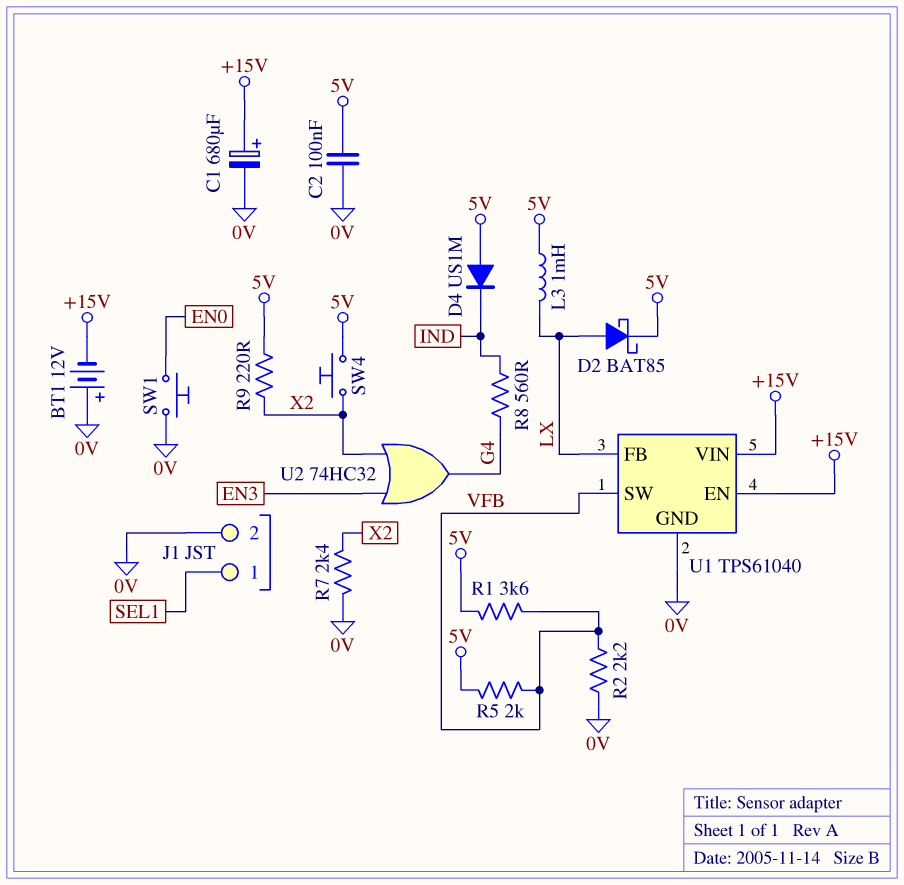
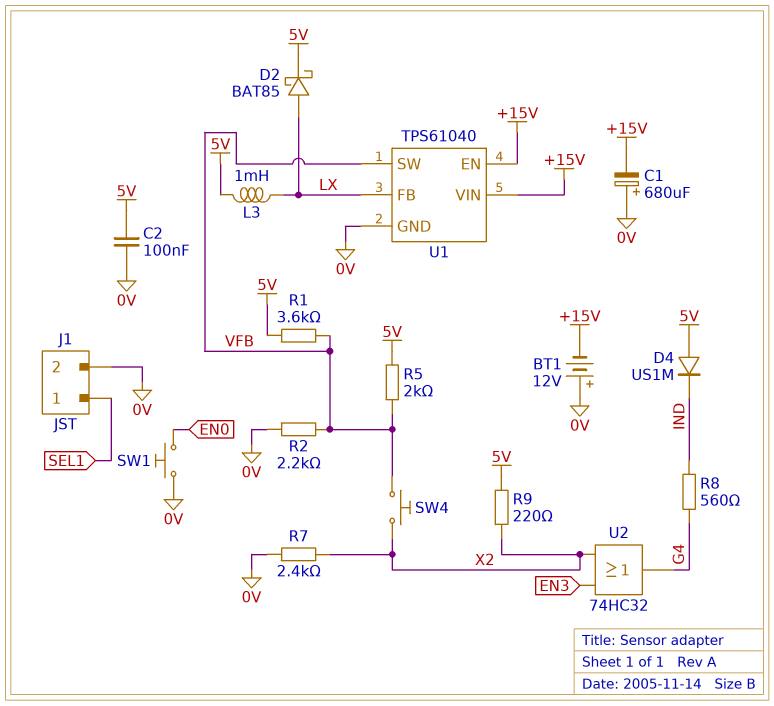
C1: 680uF (plus +15V, minus 0V) -> 680uF (plus 0V, minus +15V)
SW4: button (5V, X2) -> button (VFB, X2)

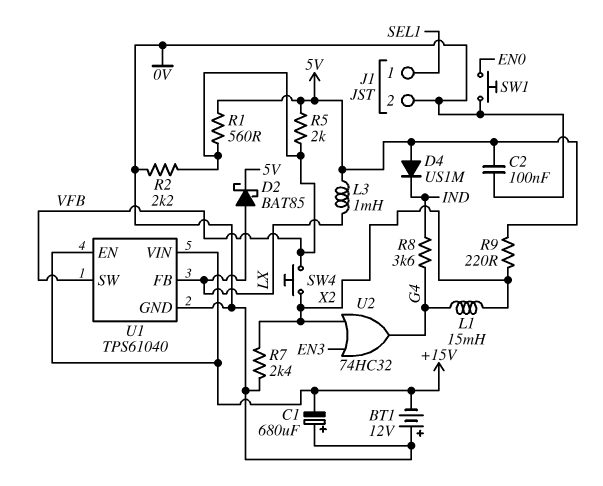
L1: none -> 15mH (G4, X2)
R1: 3.6k (5V, VFB) -> 560 (5V, VFB)
R8: 560 (G4, IND) -> 3.6k (G4, IND)

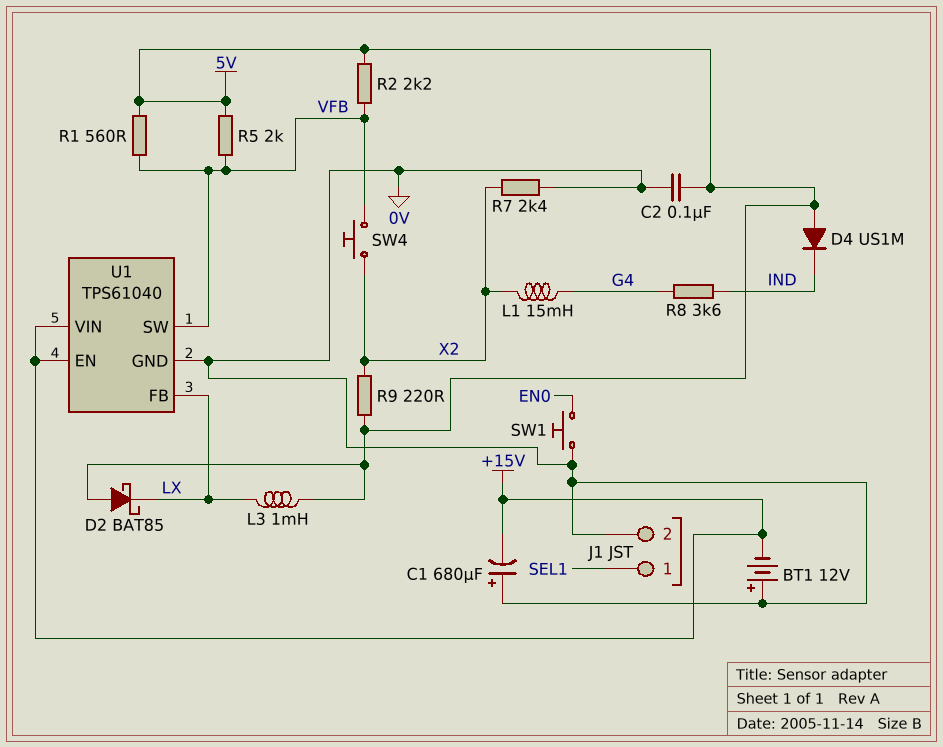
D2: schottky BAT85 (A LX, K 5V) -> schottky BAT85 (A 5V, K LX)
R2: 2.2k (0V, VFB) -> 2.2k (5V, VFB)
U2: OR 74HC32 (in EN3, in X2, out G4) -> none

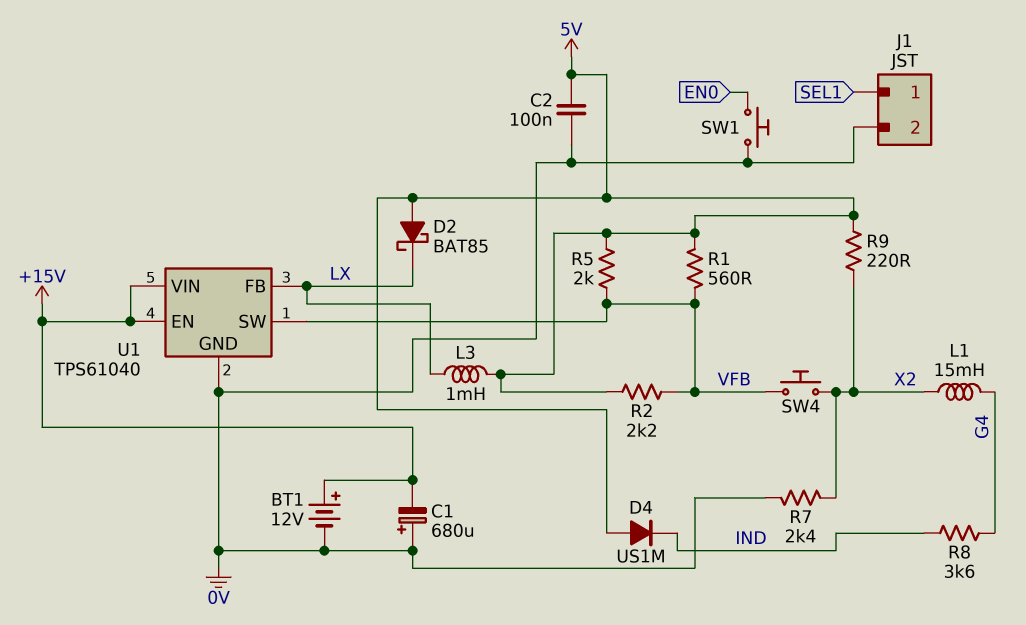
BT1: 12V (plus 0V, minus +15V) -> 12V (plus +15V, minus 0V)

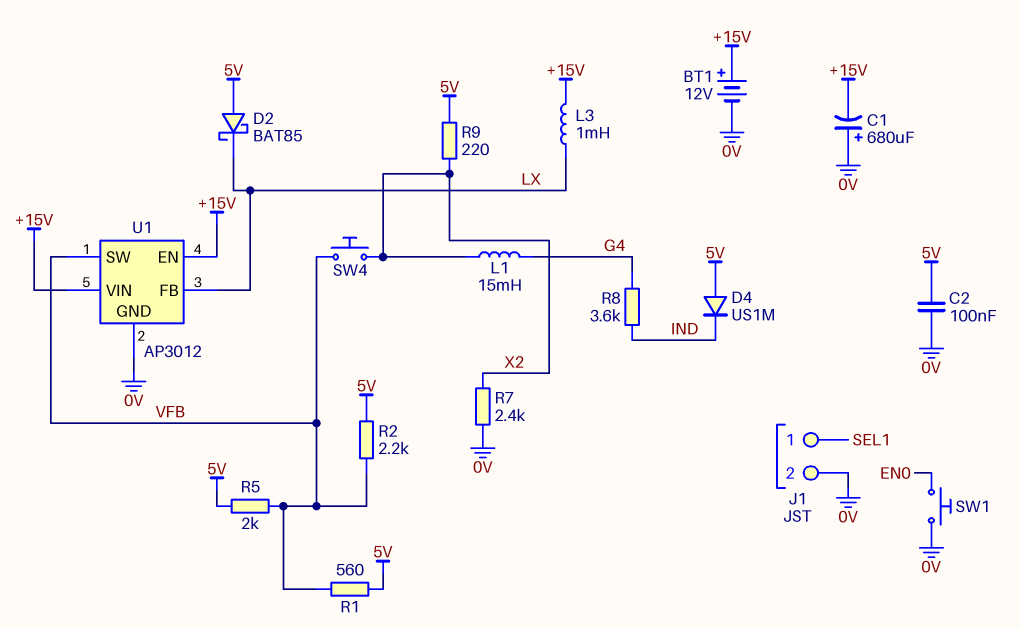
L3: 1mH (5V, LX) -> 1mH (+15V, LX)
U1: TPS61040 -> AP3012

